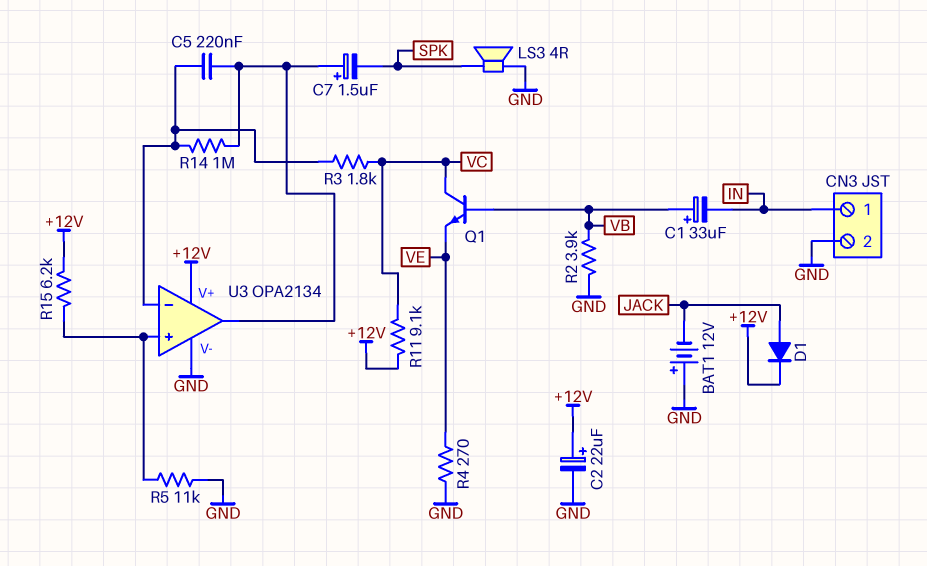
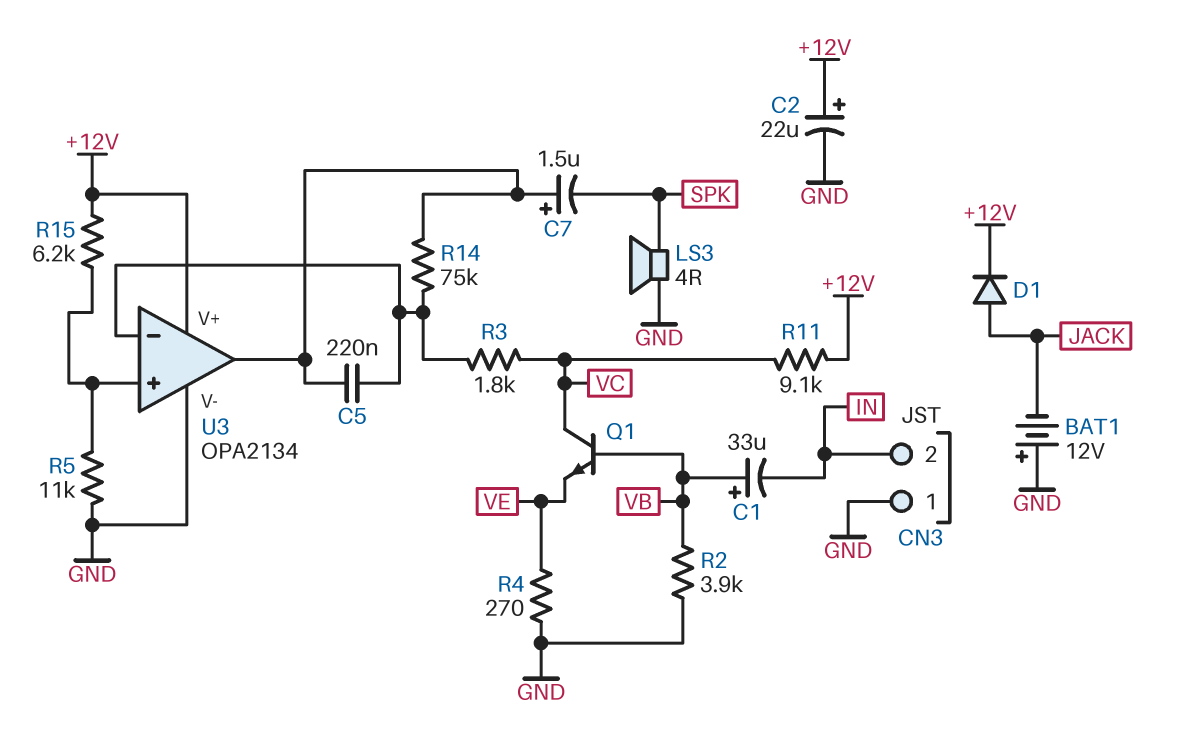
CN3 pin 1: IN -> GND
CN3 pin 2: GND -> IN
R14: 1M (U3/in-, U3/out) -> 75k (U3/in-, U3/out)

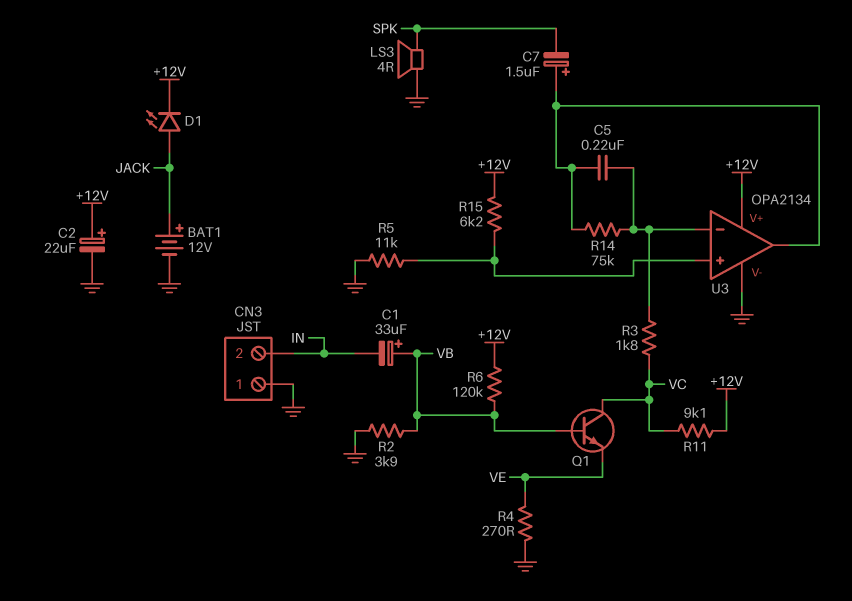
BAT1: 12V (plus GND, minus JACK) -> 12V (plus JACK, minus GND)
D1: diode (A JACK, K +12V) -> LED (A JACK, K +12V)
R6: none -> 120k (+12V, VB)

